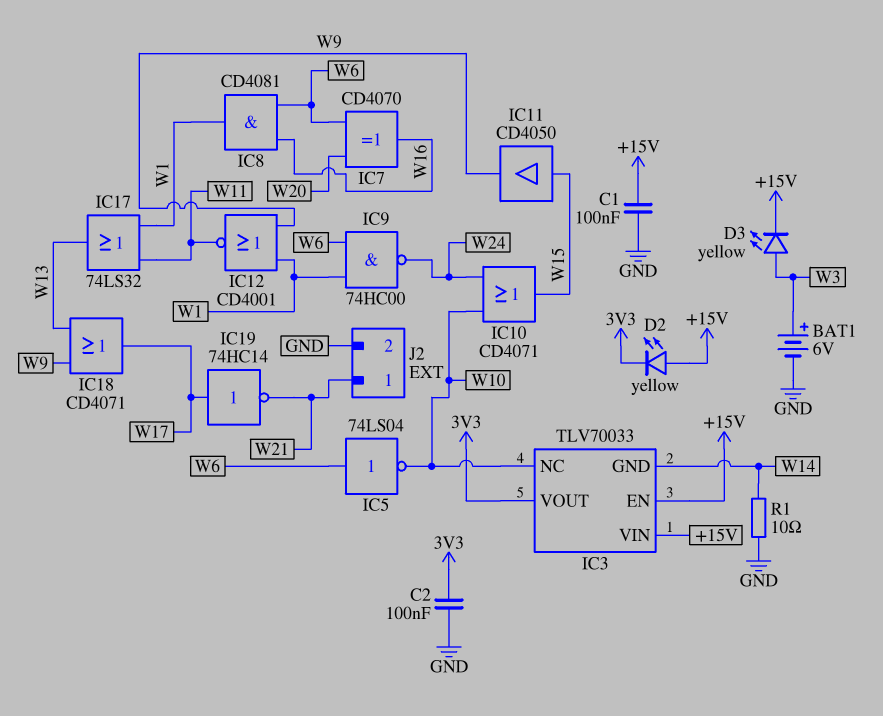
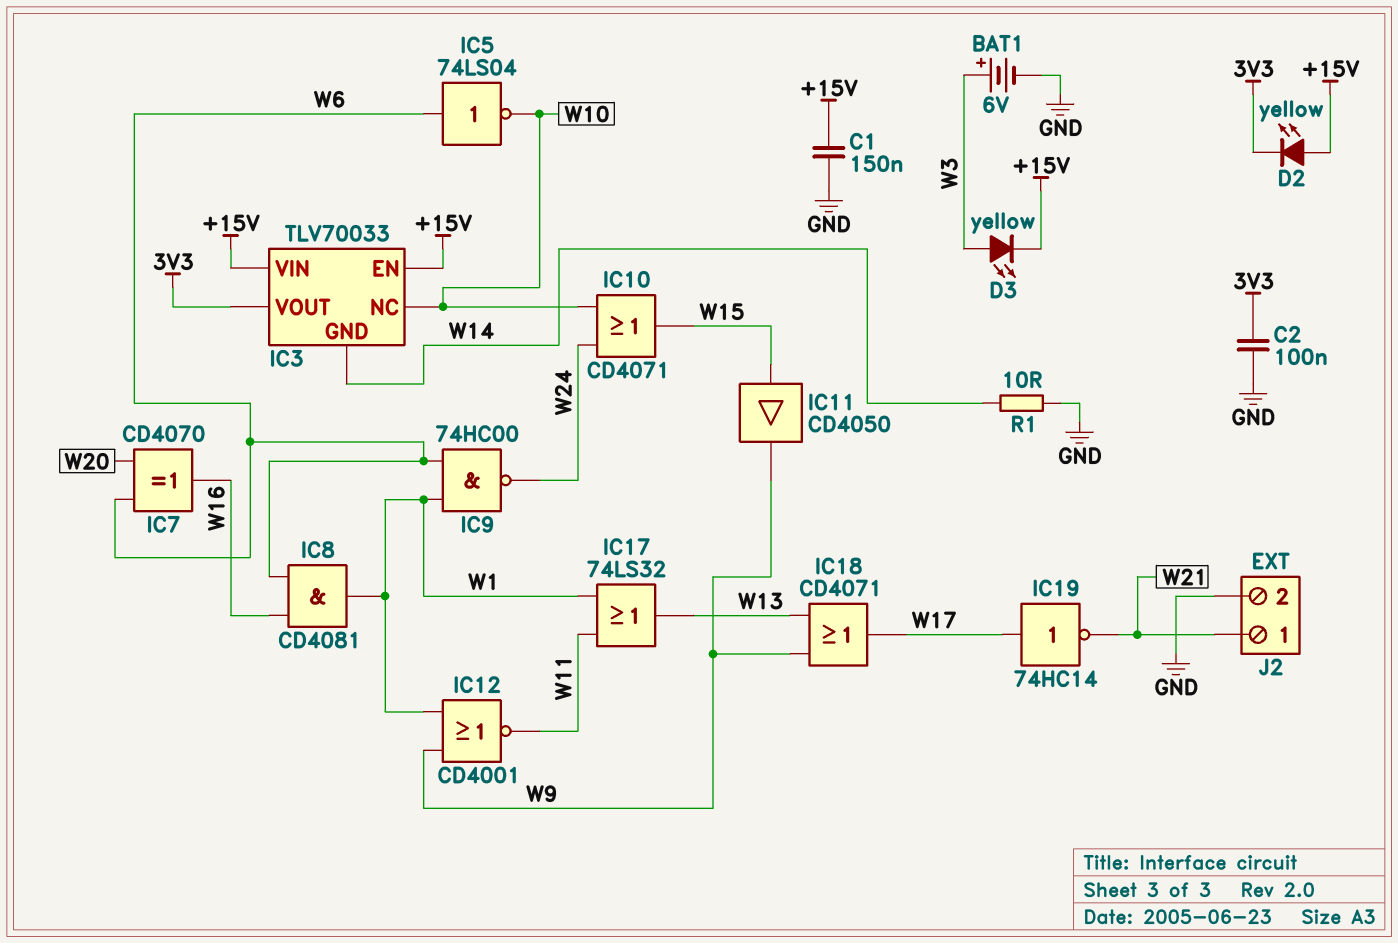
C1: 100nF (+15V, GND) -> 150nF (+15V, GND)

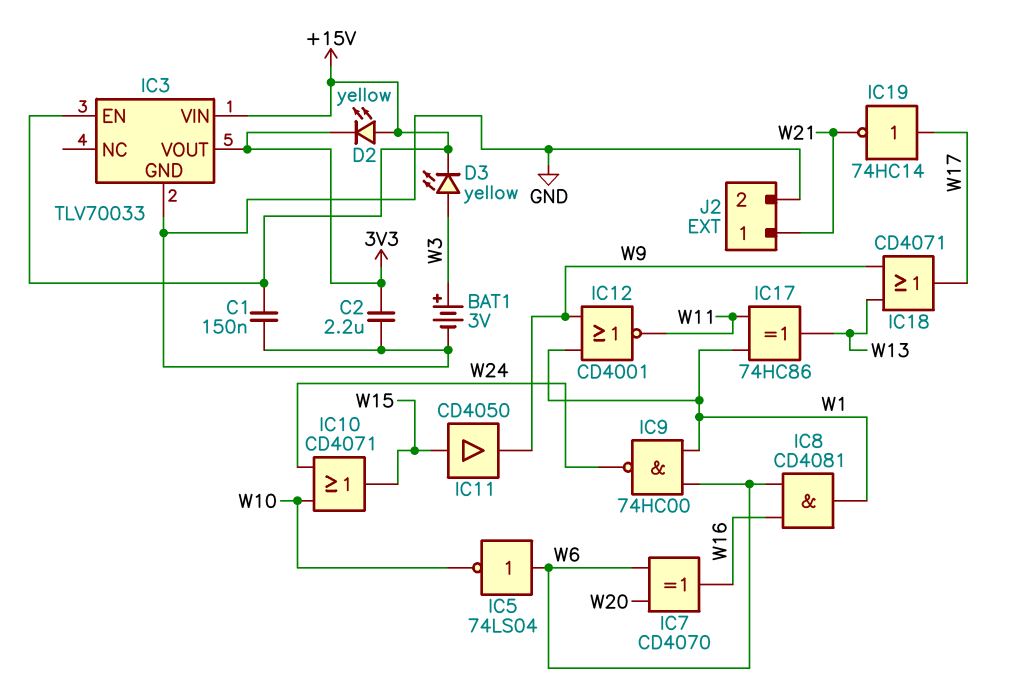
BAT1: 6V (plus W3, minus GND) -> 3V (plus W3, minus GND)
C2: 100nF (3V3, GND) -> 2.2uF (3V3, GND)
IC3 pin GND: W14 -> GND
IC3 pin NC: W10 -> none
IC17: OR 74LS32 (in W1, in W11, out W13) -> XOR 74HC86 (in W1, in W11, out W13)
R1: 10 (GND, W14) -> none

